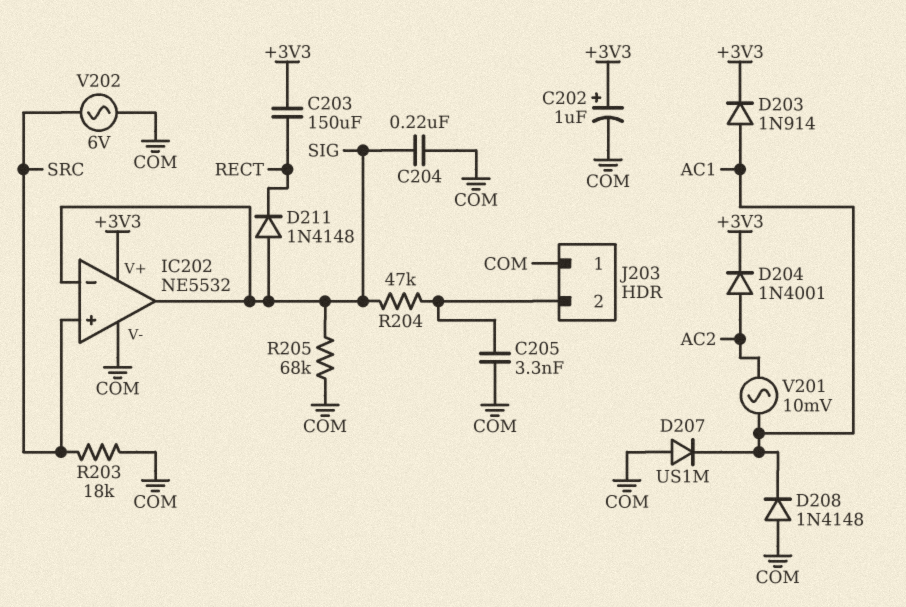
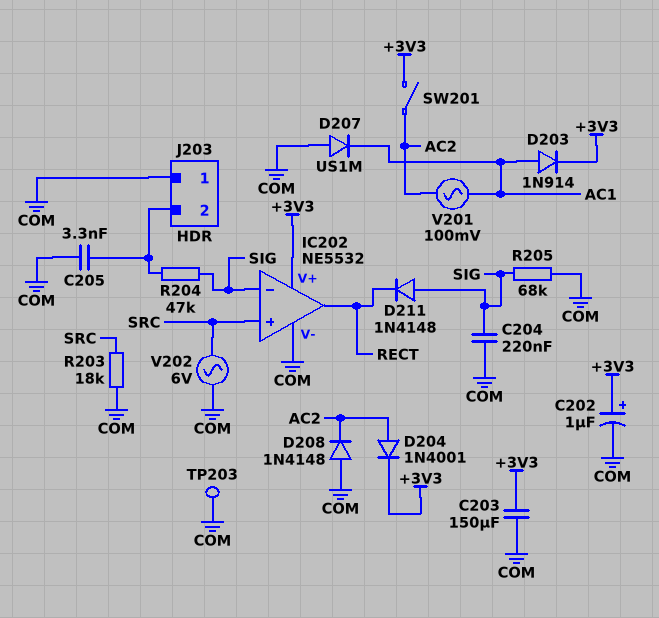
C203: 150uF (+3V3, RECT) -> 150uF (+3V3, COM)
D208: diode 1N4148 (A COM, K AC1) -> diode 1N4148 (A COM, K AC2)
IC202 pin out: SIG -> RECT
SW201: none -> switch (+3V3, AC2)
TP203: none -> test point (COM)
V201: AC 10mV (AC1, AC2) -> AC 100mV (AC1, AC2)

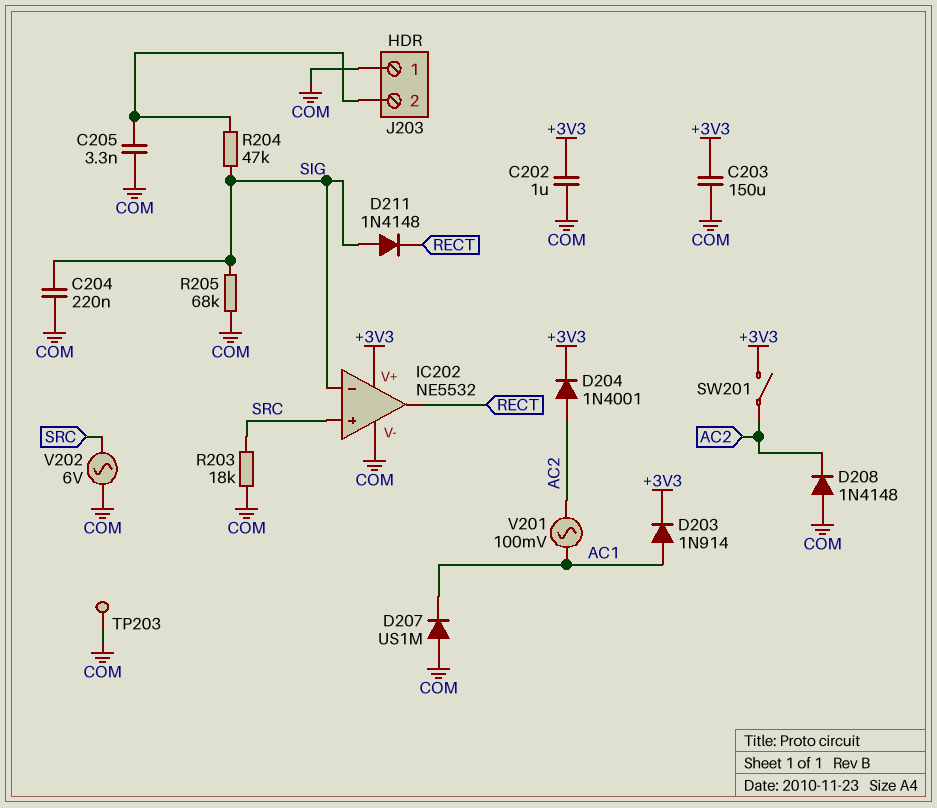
C202: 1uF (plus +3V3, minus COM) -> 1uF (+3V3, COM)

